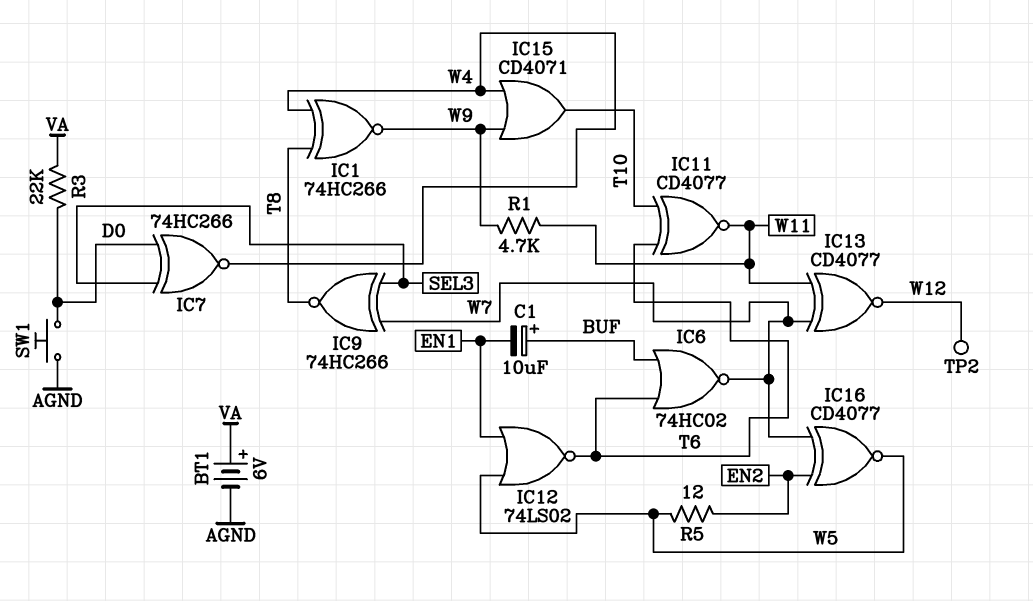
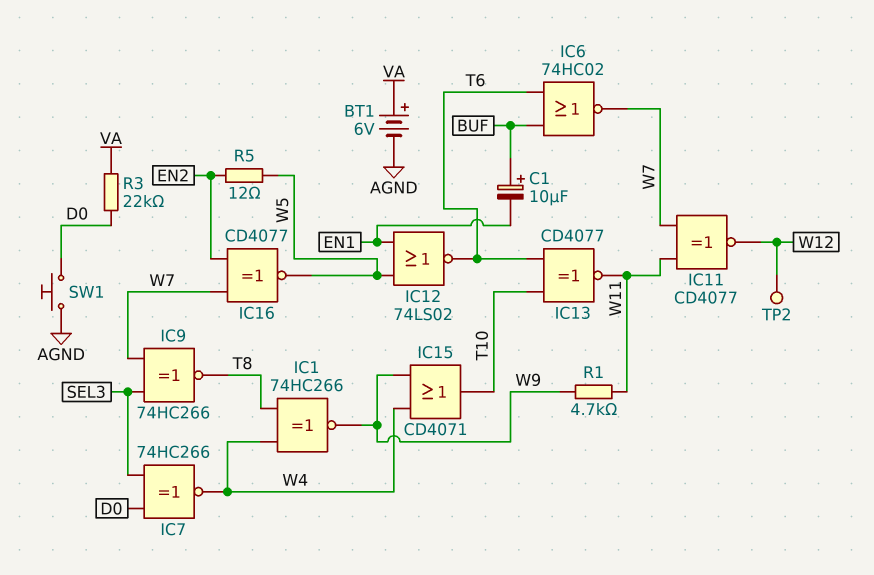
IC11: XNOR CD4077 (in T6, in T10, out W11) -> XNOR CD4077 (in W7, in W11, out W12)
IC13: XNOR CD4077 (in W7, in W11, out W12) -> XNOR CD4077 (in T6, in T10, out W11)

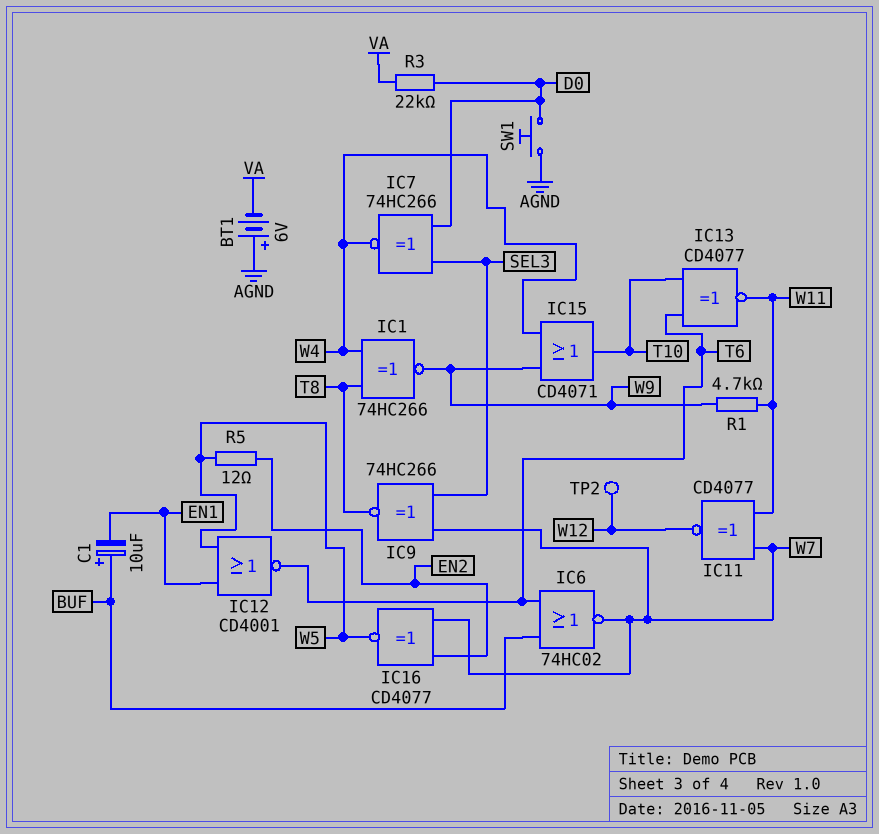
BT1: 6V (plus VA, minus AGND) -> 6V (plus AGND, minus VA)
IC12: NOR 74LS02 (in EN1, in W5, out T6) -> NOR CD4001 (in EN1, in W5, out T6)

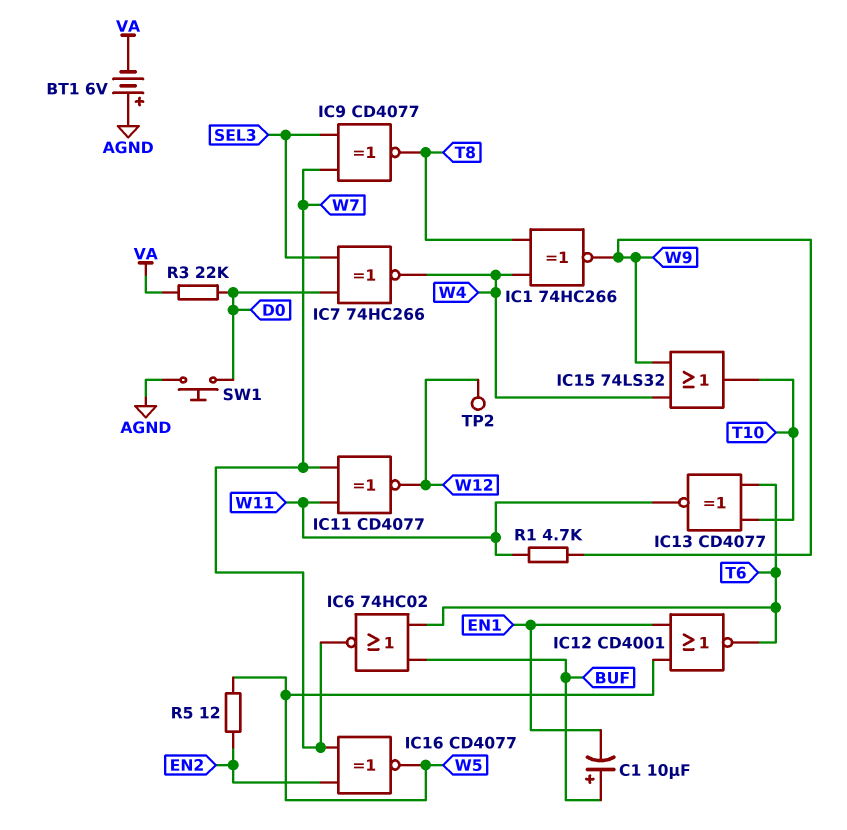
IC9: XNOR 74HC266 (in SEL3, in W7, out T8) -> XNOR CD4077 (in SEL3, in W7, out T8)
IC15: OR CD4071 (in W4, in W9, out T10) -> OR 74LS32 (in W4, in W9, out T10)

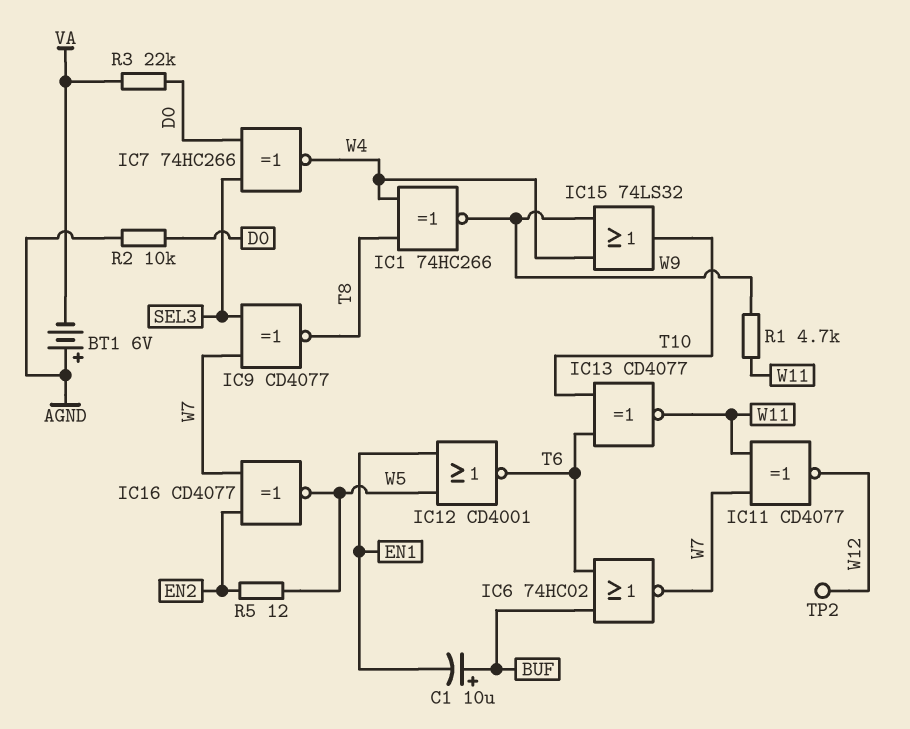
R2: none -> 10k (AGND, D0)
SW1: button (AGND, D0) -> none

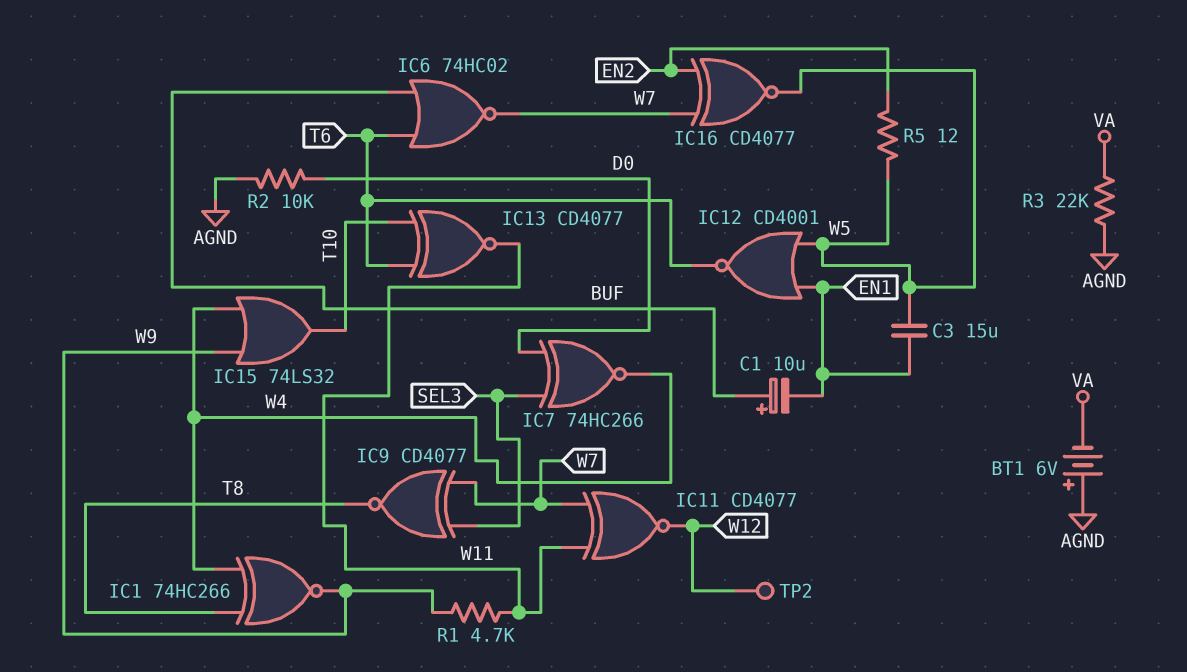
C3: none -> 15uF (EN1, W5)
R3: 22k (D0, VA) -> 22k (AGND, VA)

